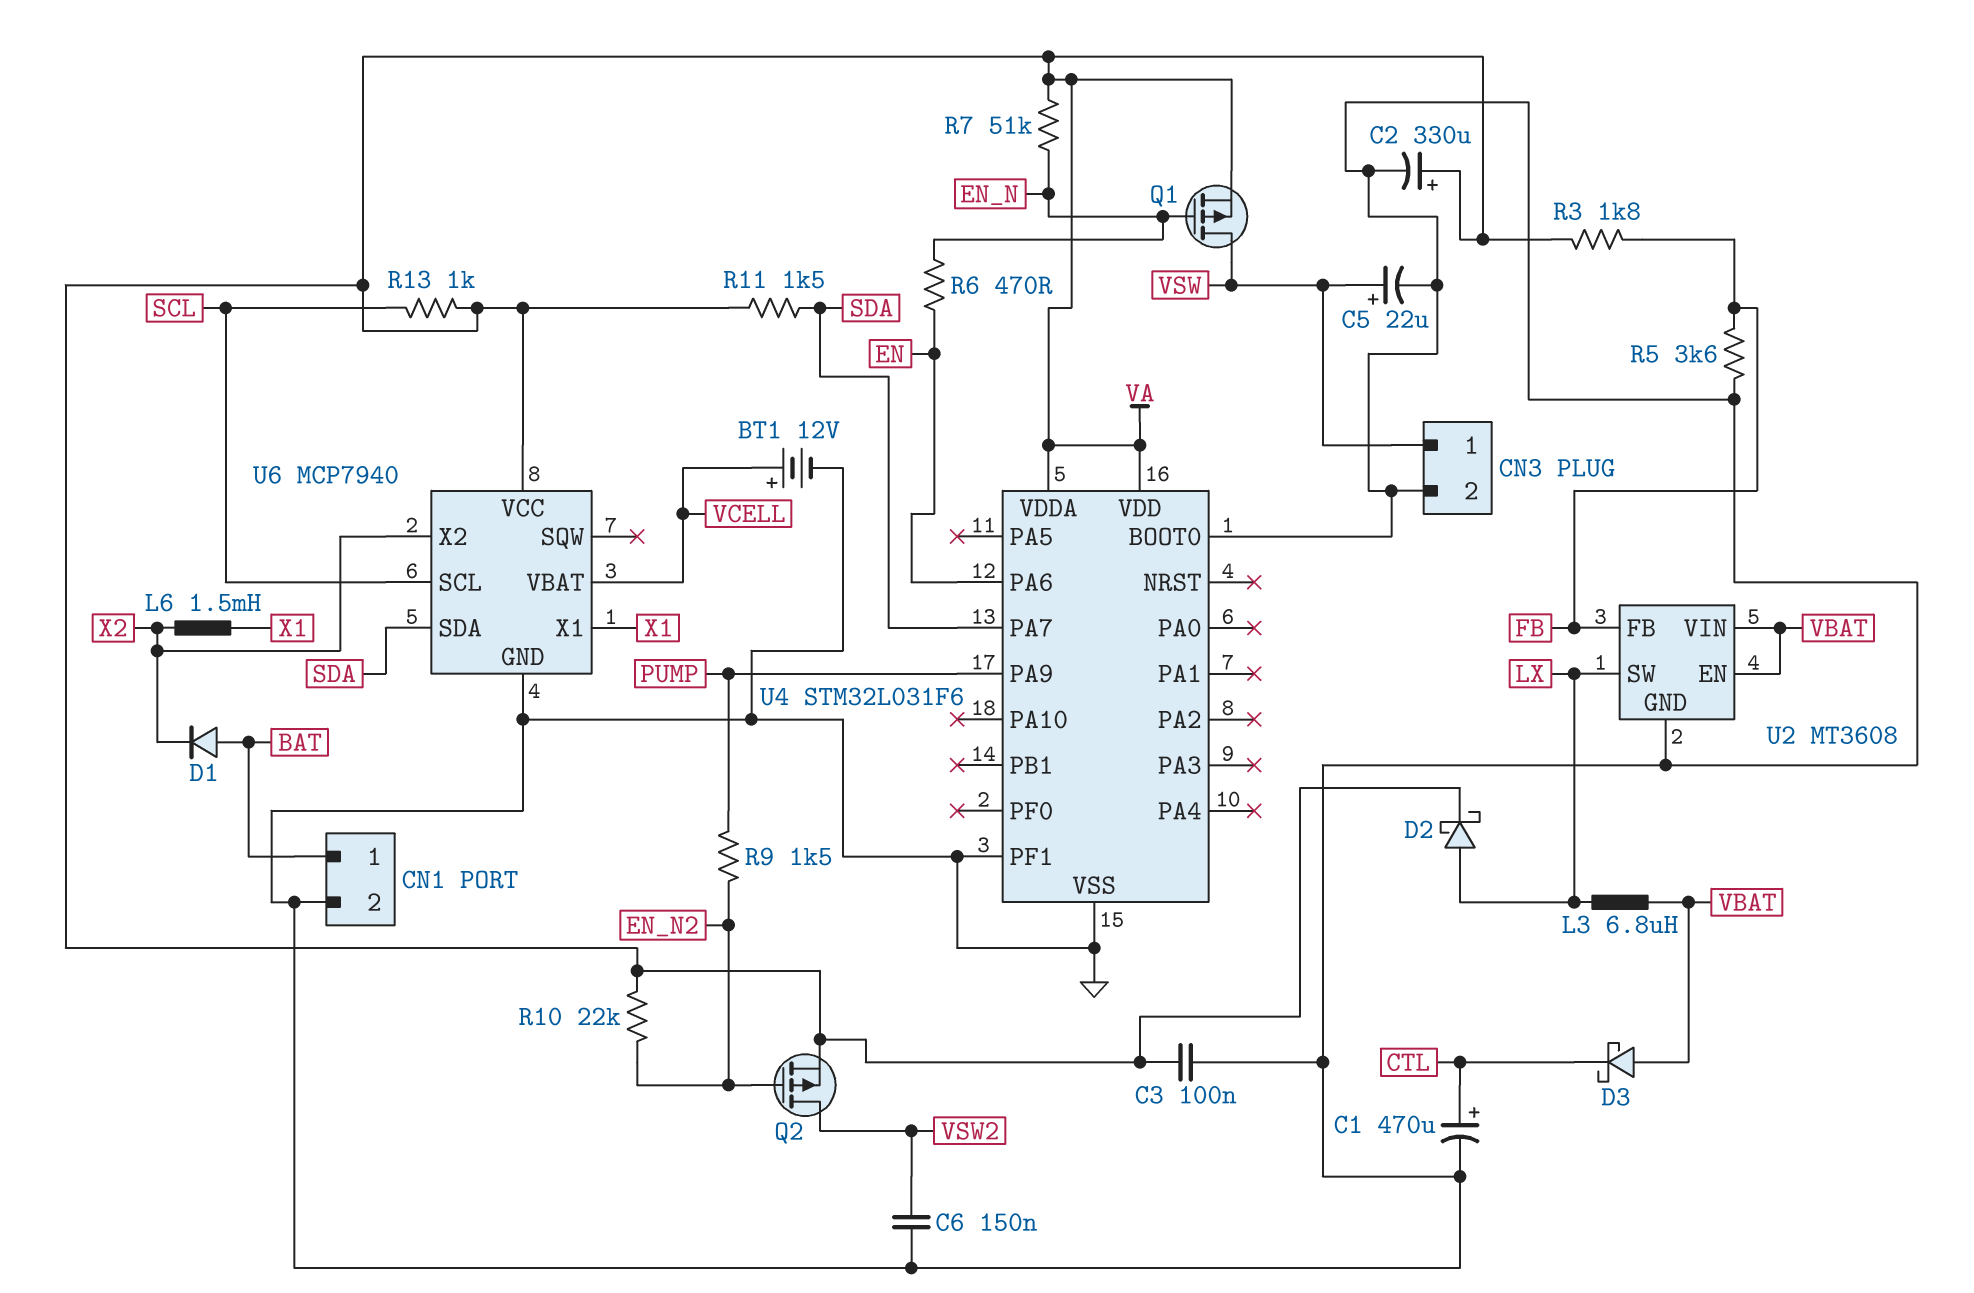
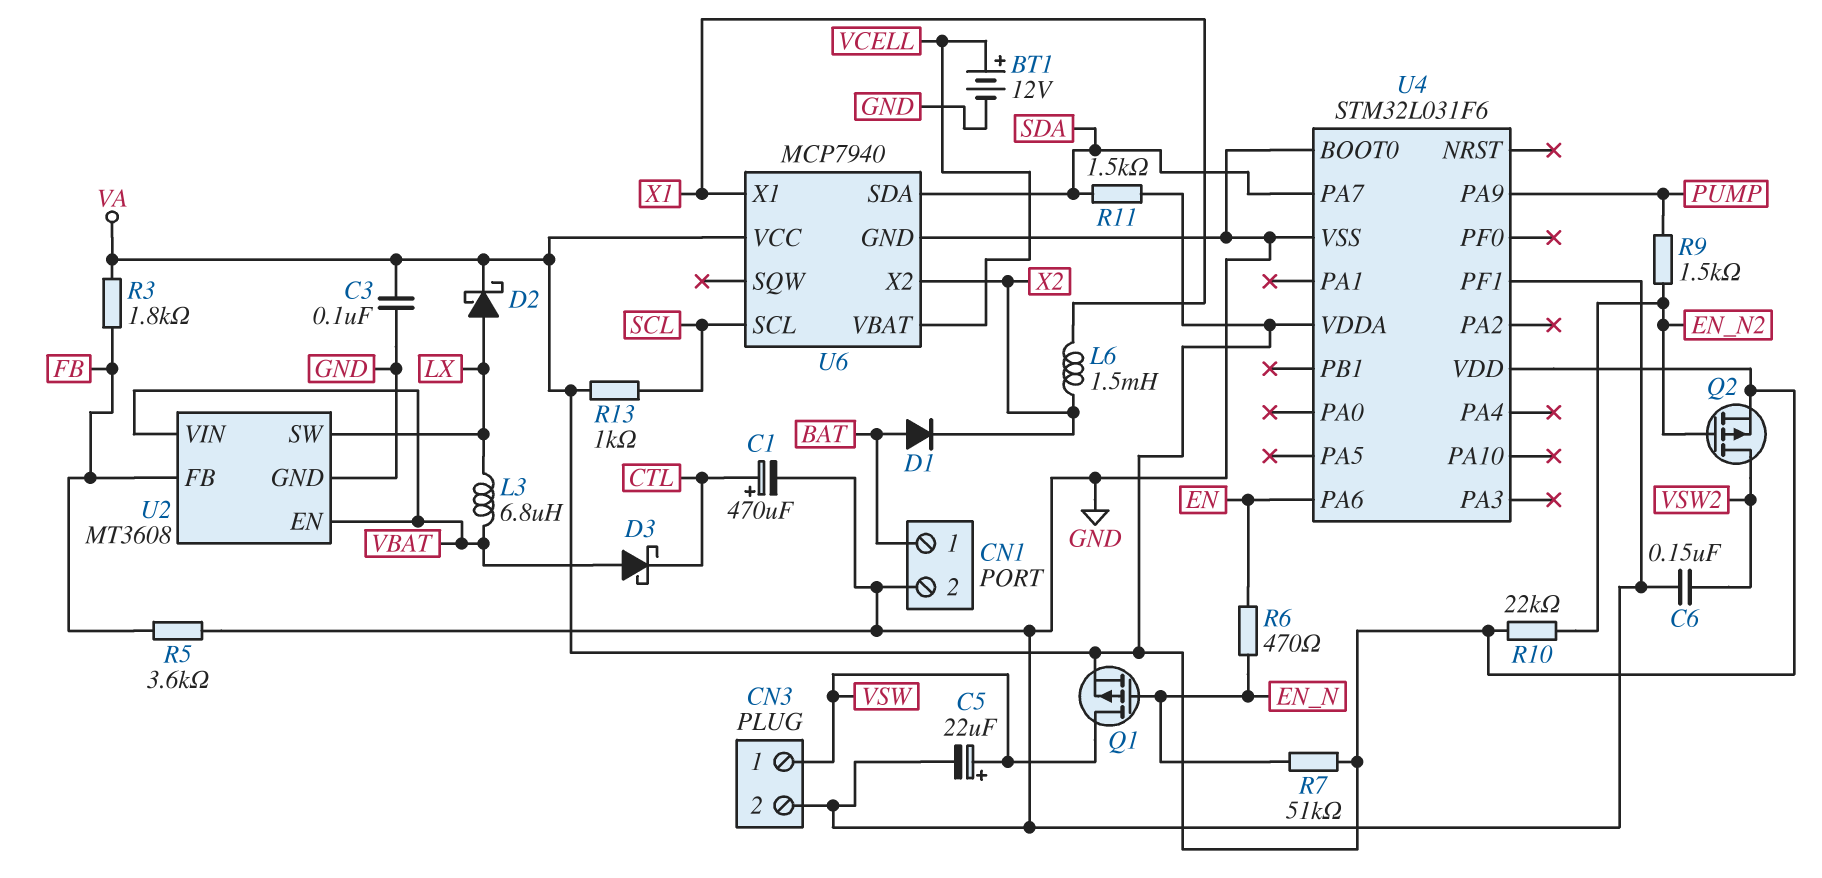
C2: 330uF (plus VA, minus GND) -> none

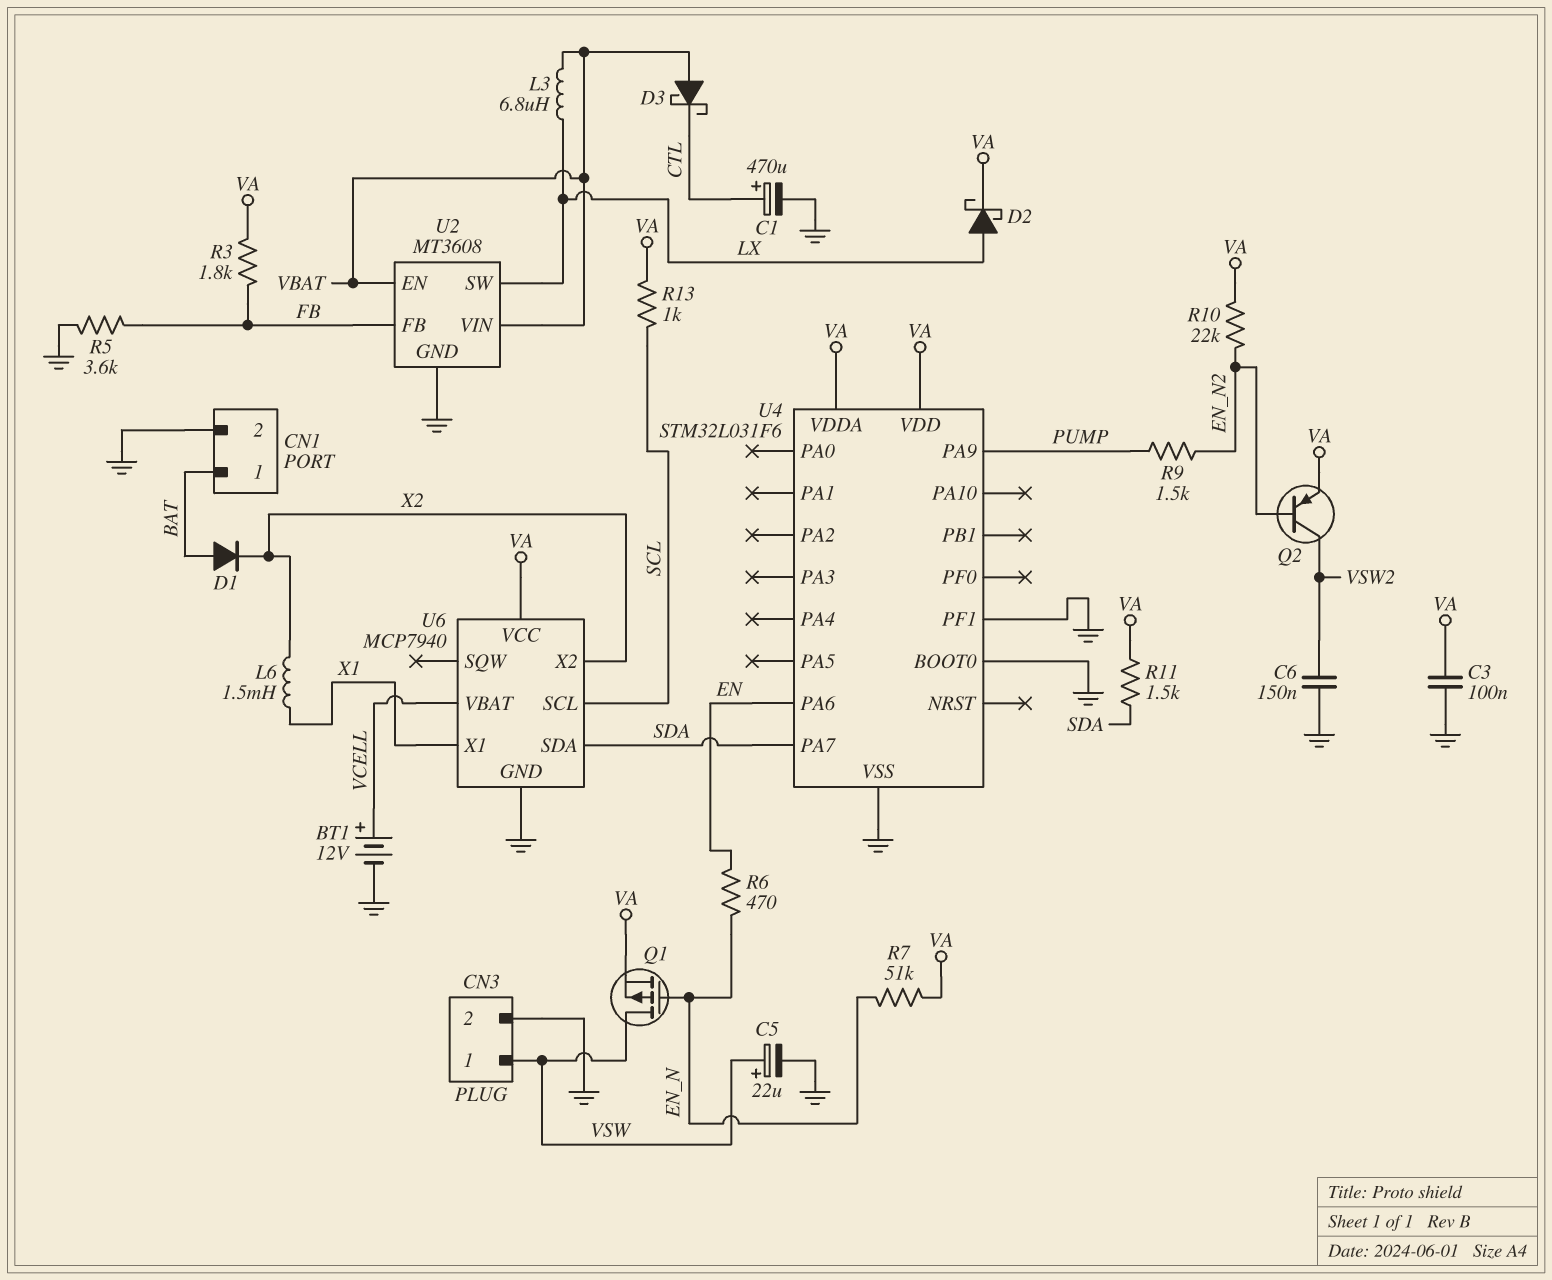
Q2: PMOS (G EN_N2, D VSW2, S VA) -> PNP (B EN_N2, C VSW2, E VA)

